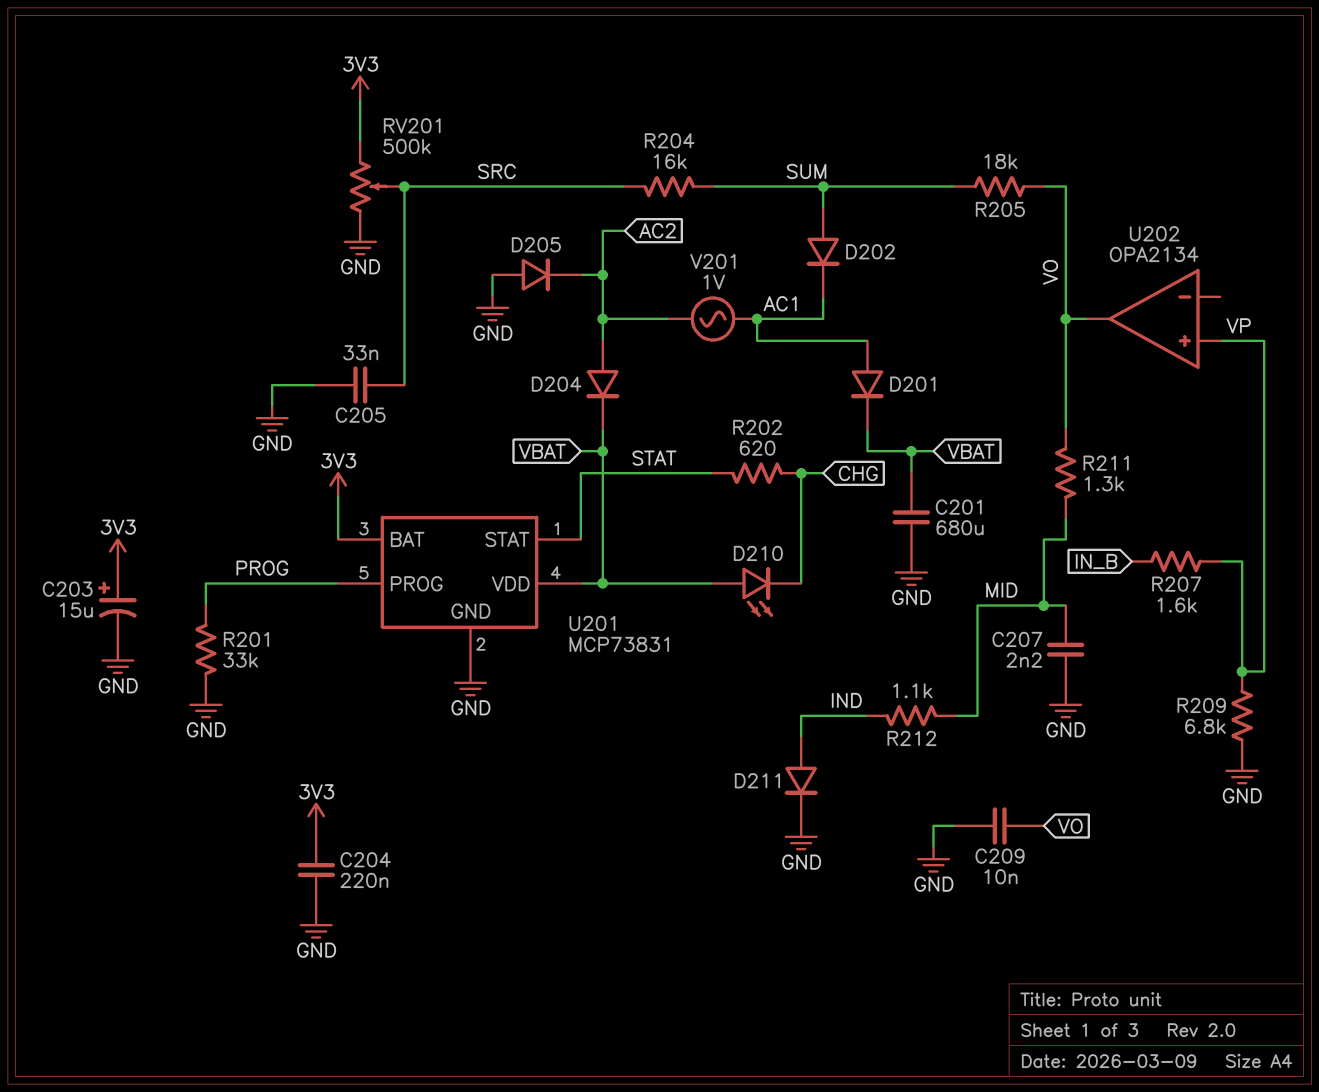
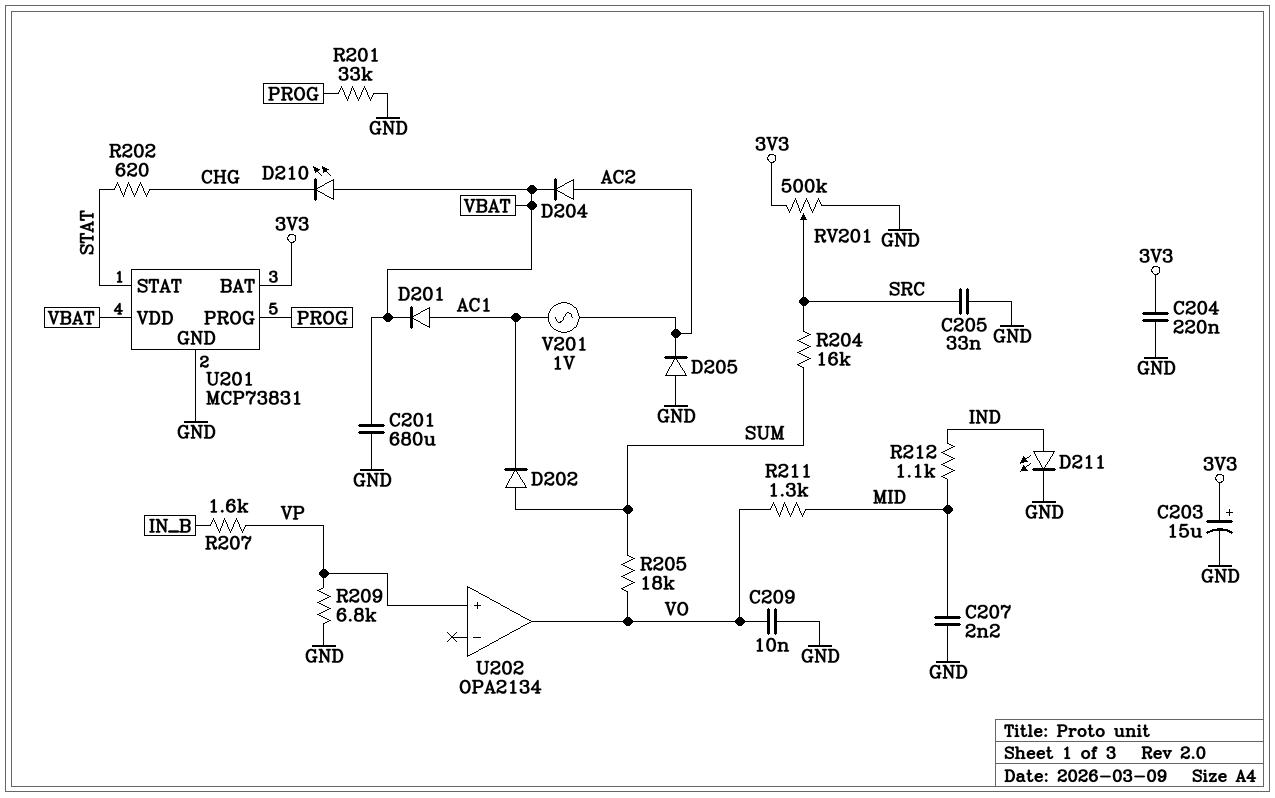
D211: diode (A IND, K GND) -> LED (A IND, K GND)

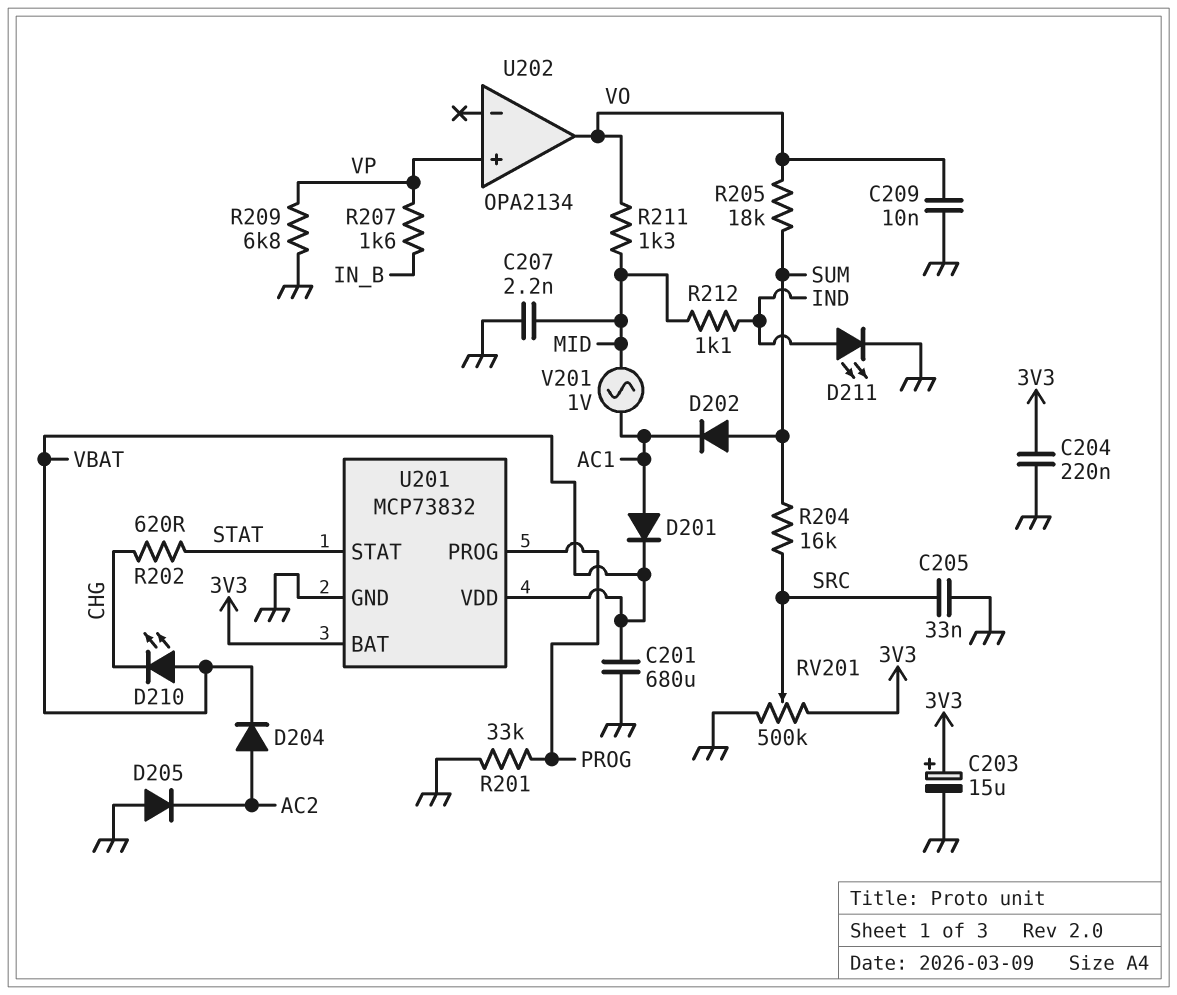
U201: MCP73831 -> MCP73832
V201: AC 1V (AC1, AC2) -> AC 1V (AC1, MID)

